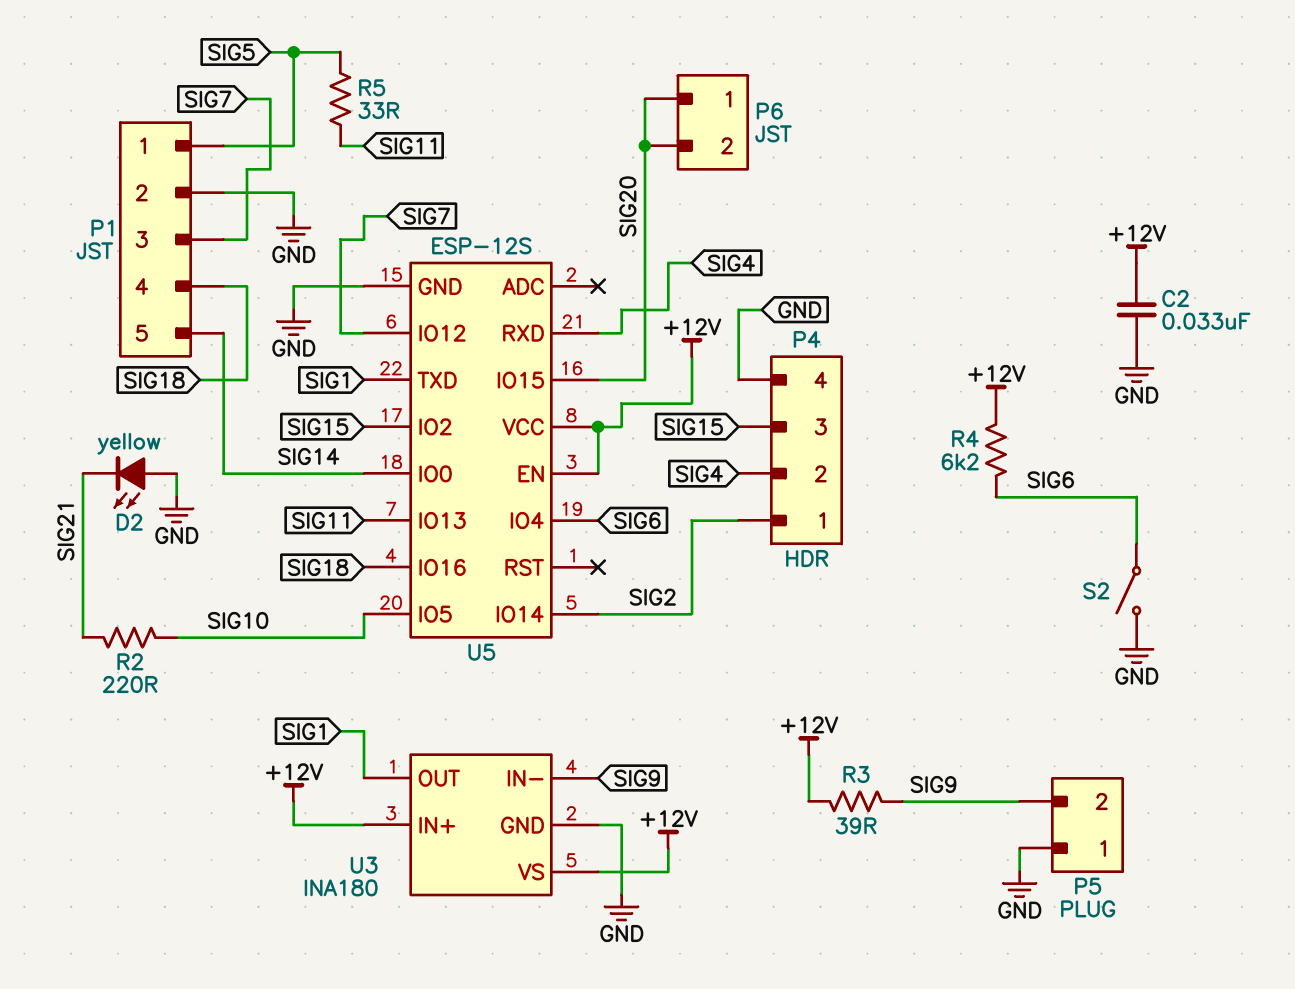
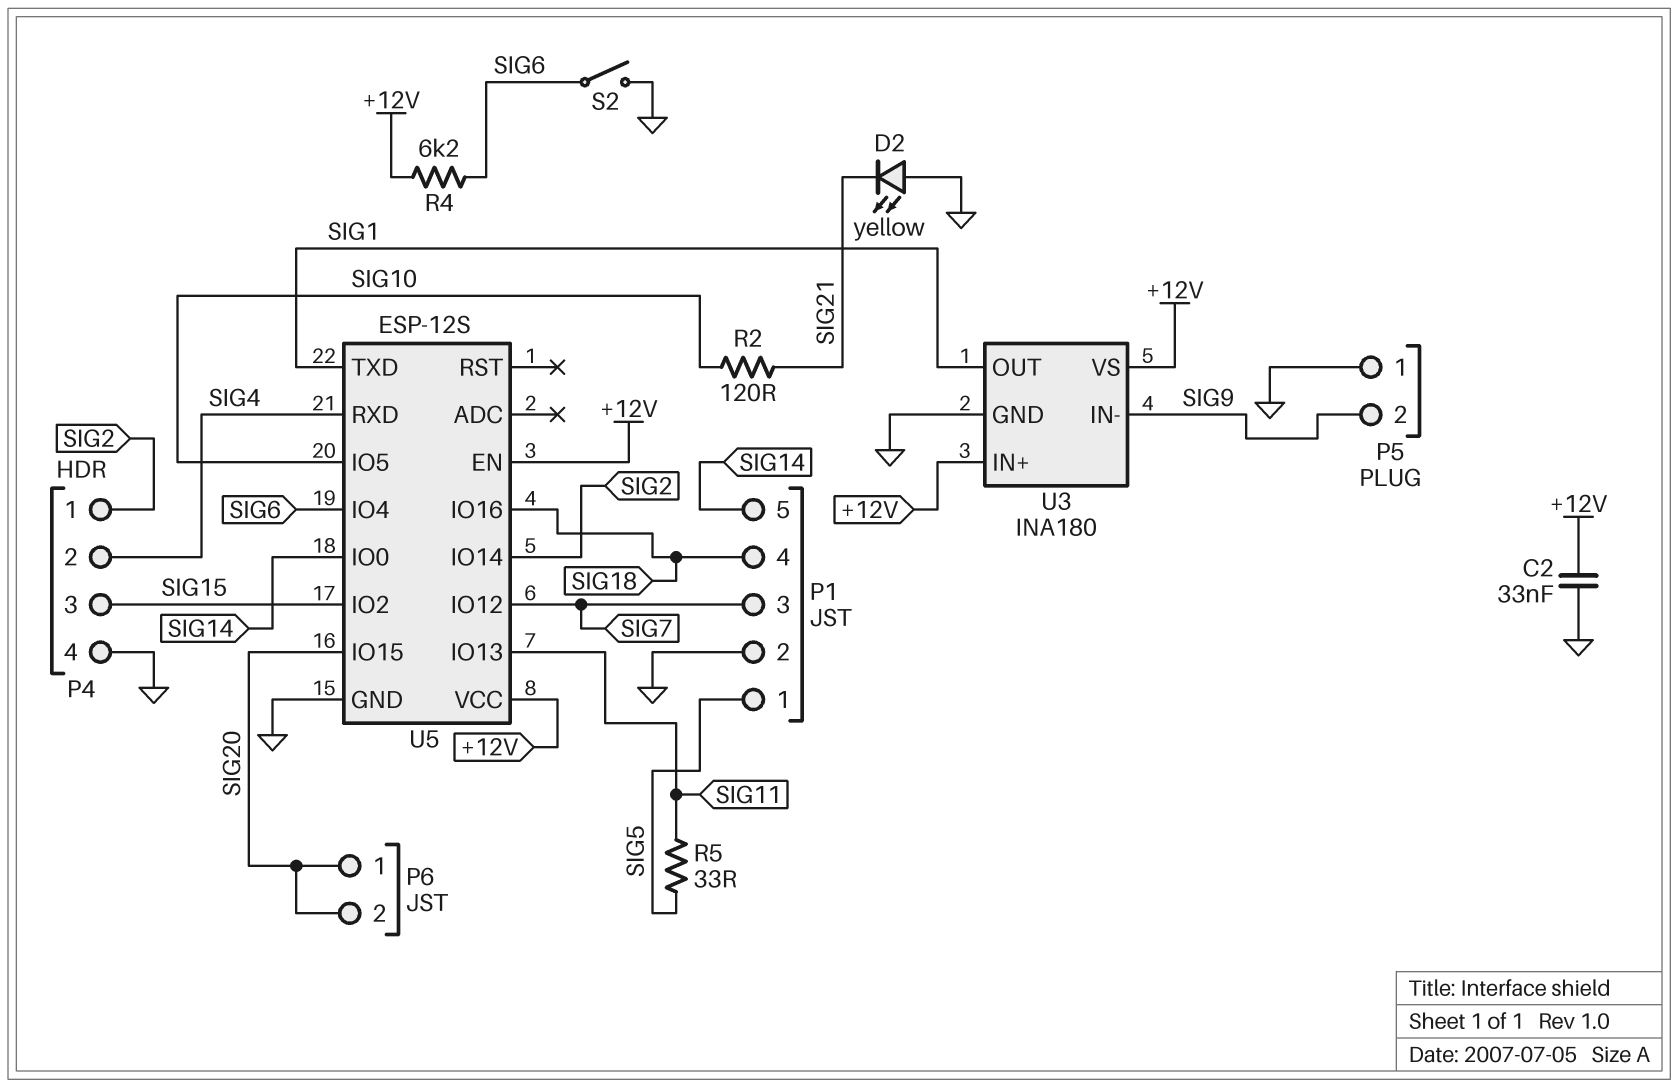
R2: 220 (SIG10, SIG21) -> 120 (SIG10, SIG21)
R3: 39 (+12V, SIG9) -> none

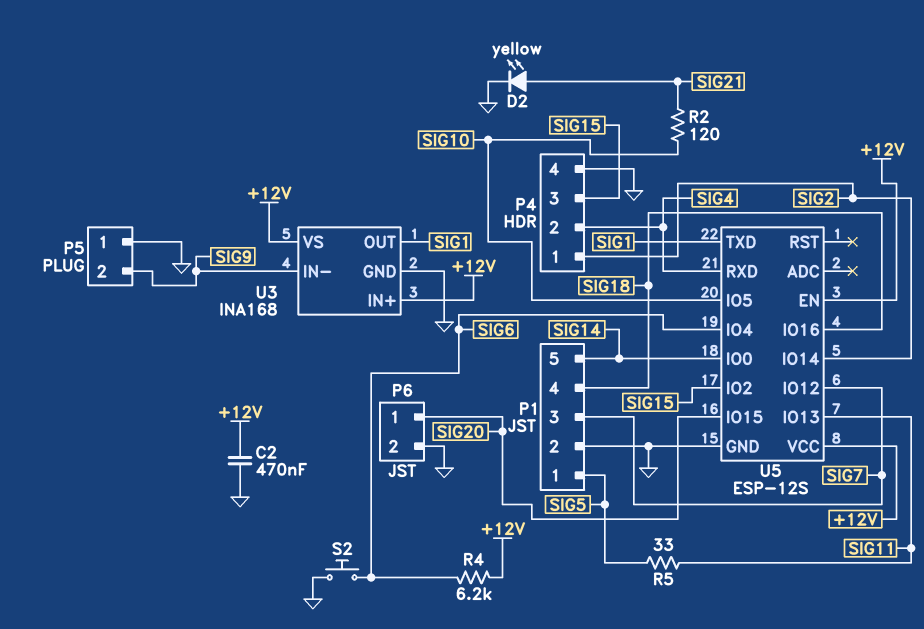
C2: 33nF (+12V, GND) -> 470nF (+12V, GND)
D2: LED yellow (A GND, K SIG21) -> LED yellow (A SIG21, K GND)
P6 pin 2: SIG20 -> GND
S2: switch (GND, SIG6) -> button (GND, SIG6)
U3: INA180 -> INA168

